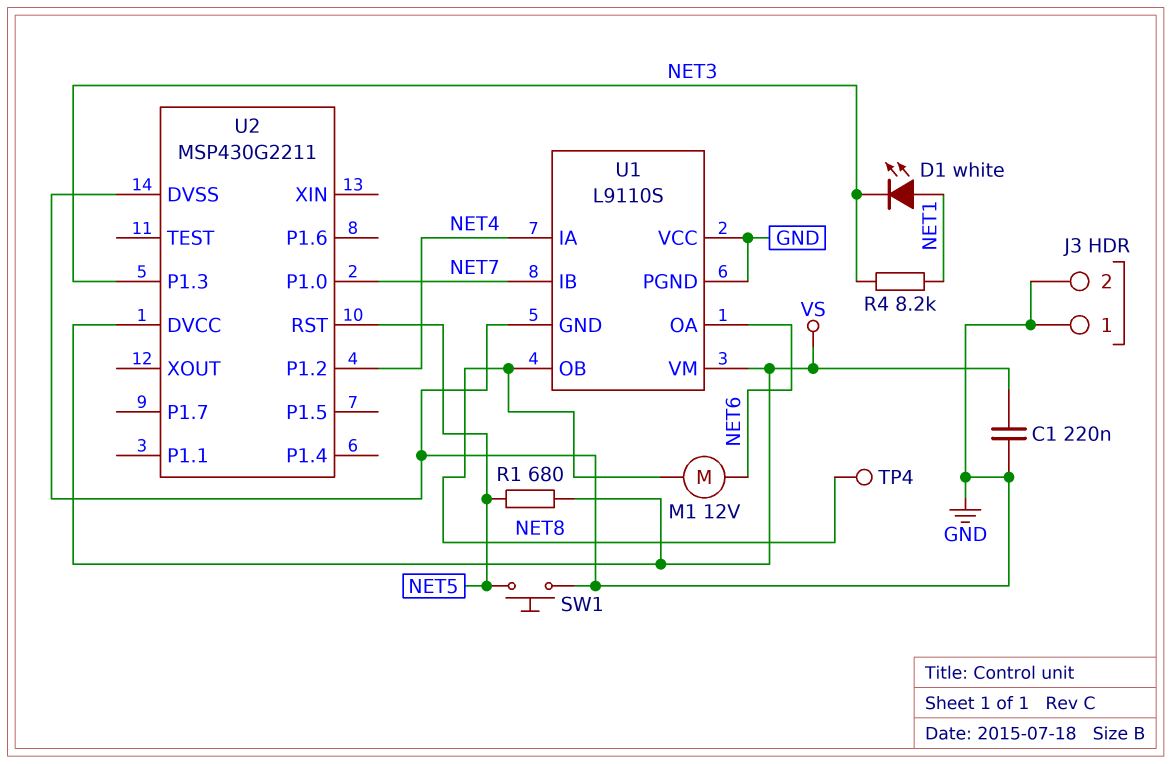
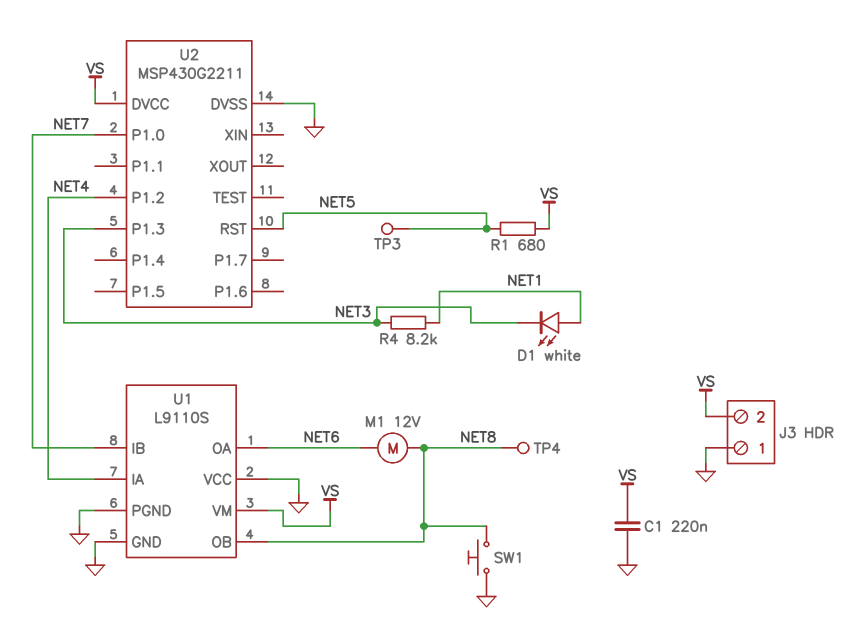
J3 pin 2: GND -> VS
SW1: button (GND, NET5) -> button (GND, NET8)
TP3: none -> test point (NET5)

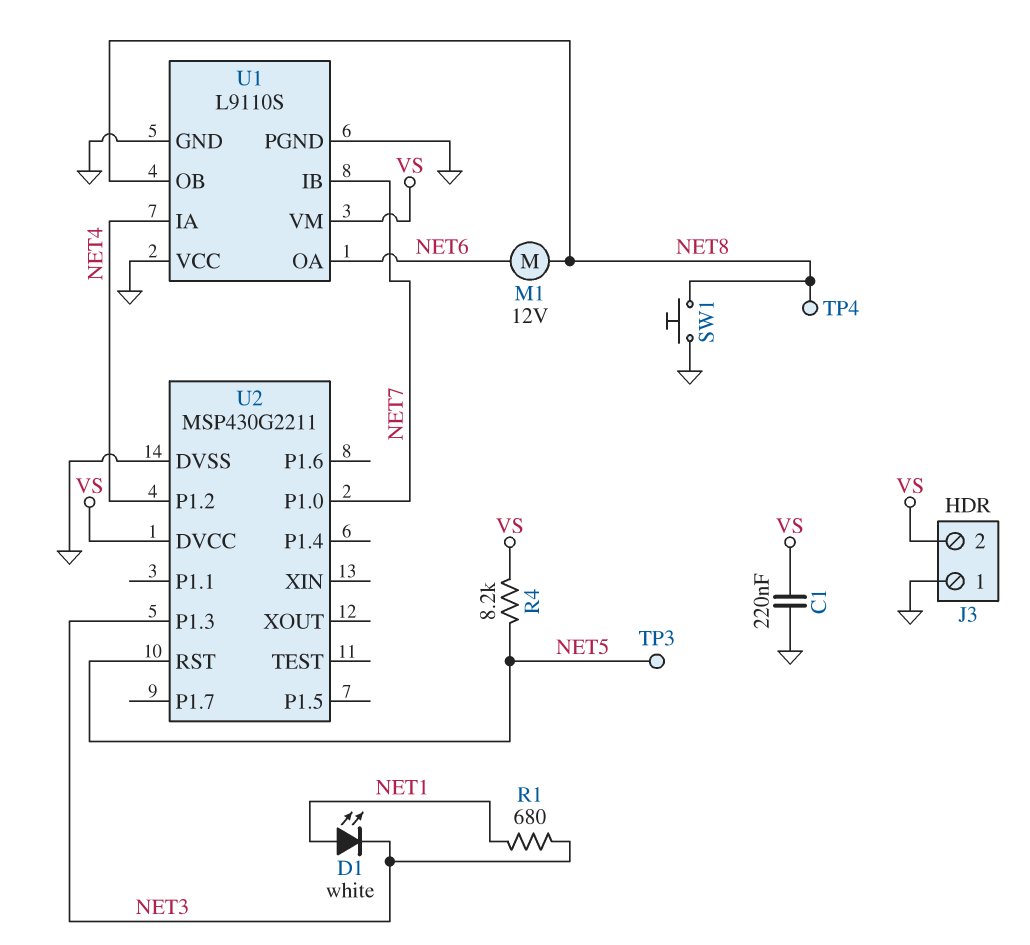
R1: 680 (NET5, VS) -> 680 (NET1, NET3)
R4: 8.2k (NET1, NET3) -> 8.2k (NET5, VS)

